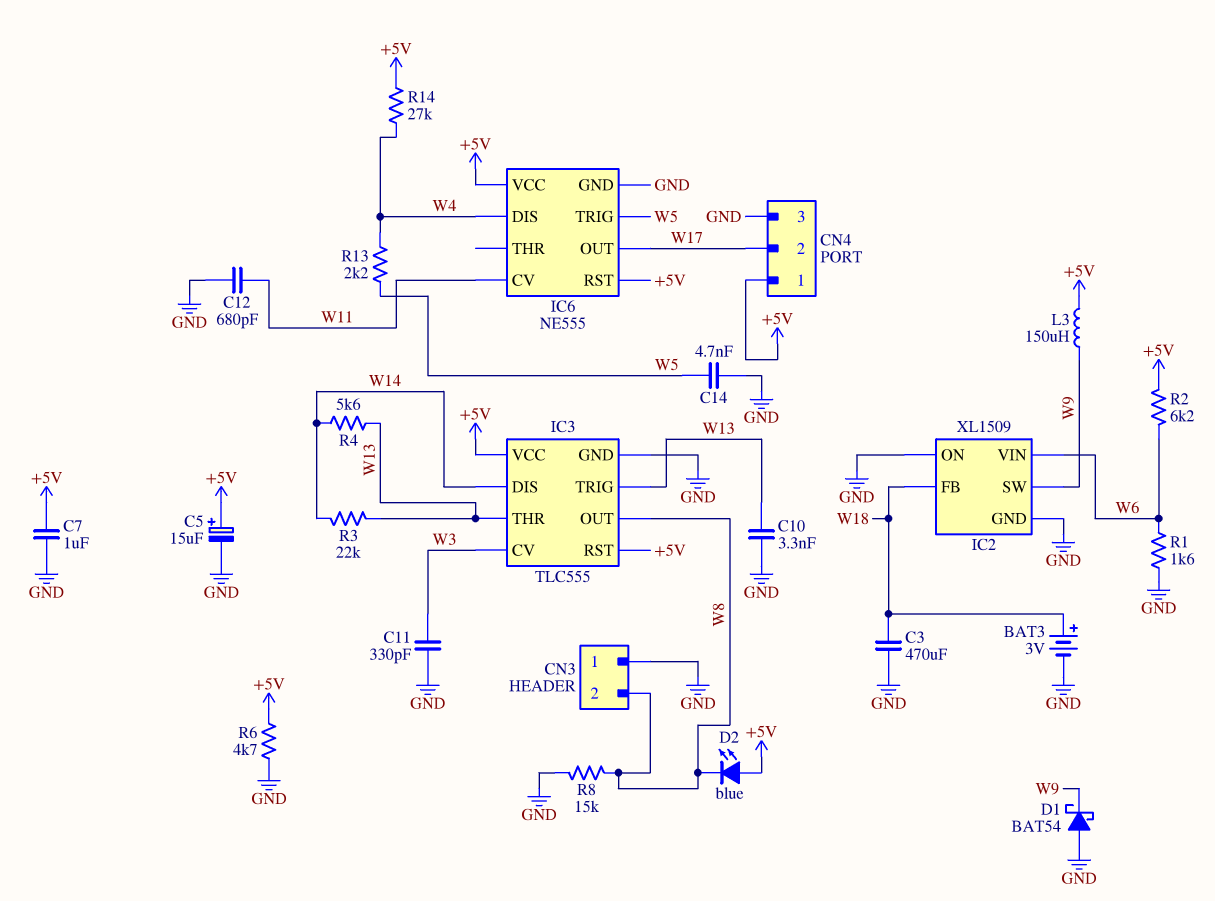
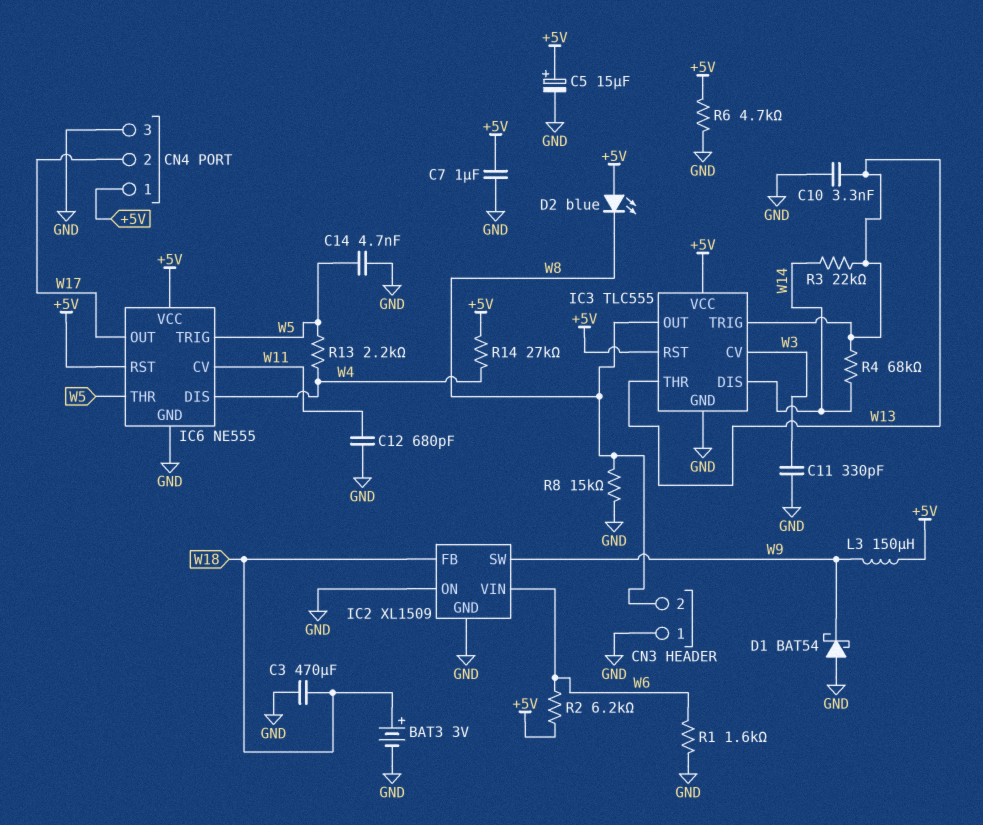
IC6 pin THR: none -> W5
R4: 5.6k (W13, W14) -> 68k (W13, W14)

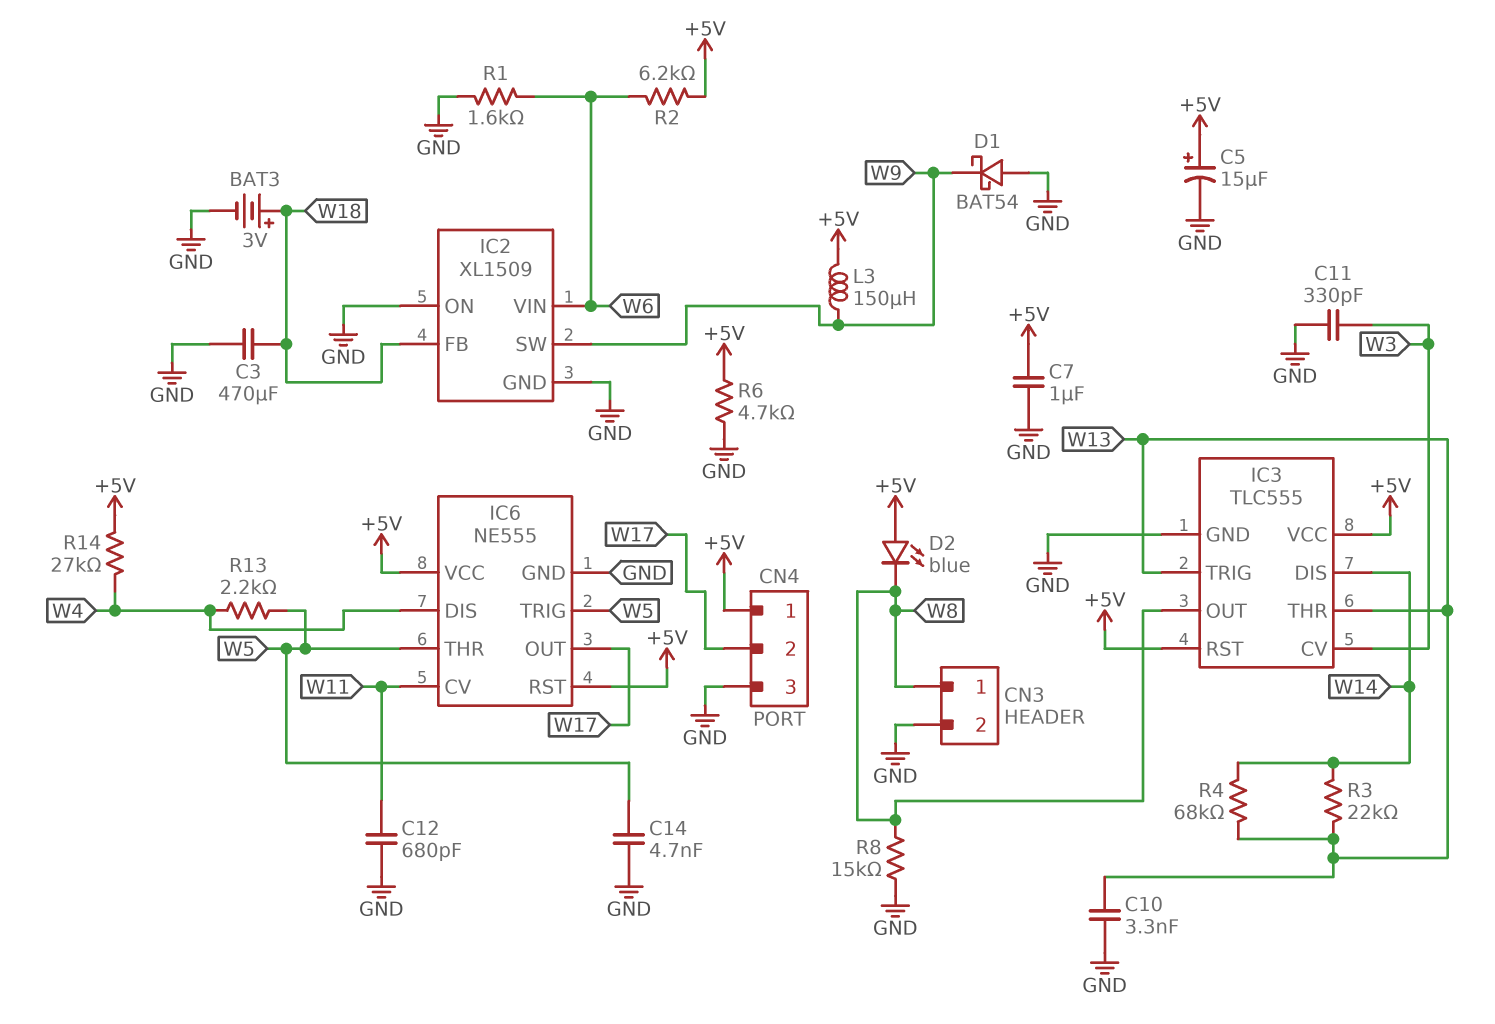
CN3 pin 1: GND -> W8
CN3 pin 2: W8 -> GND

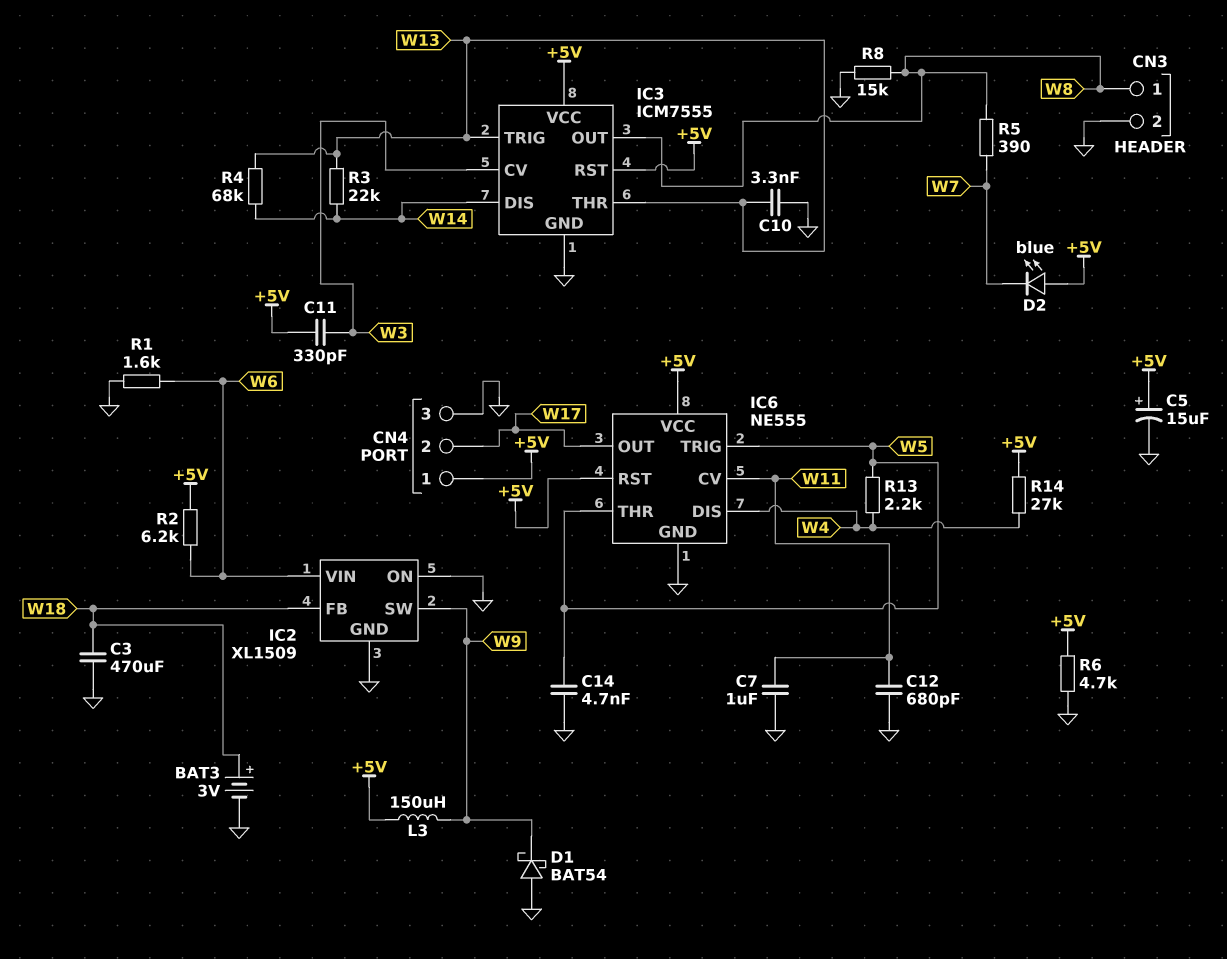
C7: 1uF (+5V, GND) -> 1uF (GND, W11)
C11: 330pF (GND, W3) -> 330pF (+5V, W3)
D2: LED blue (A +5V, K W8) -> LED blue (A +5V, K W7)
IC3: TLC555 -> ICM7555
R5: none -> 390 (W7, W8)

